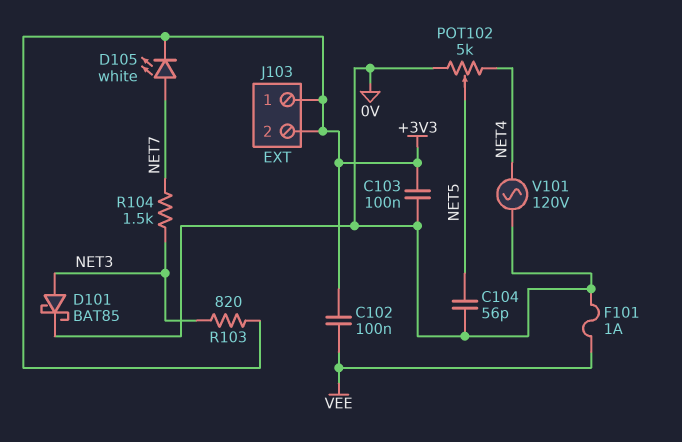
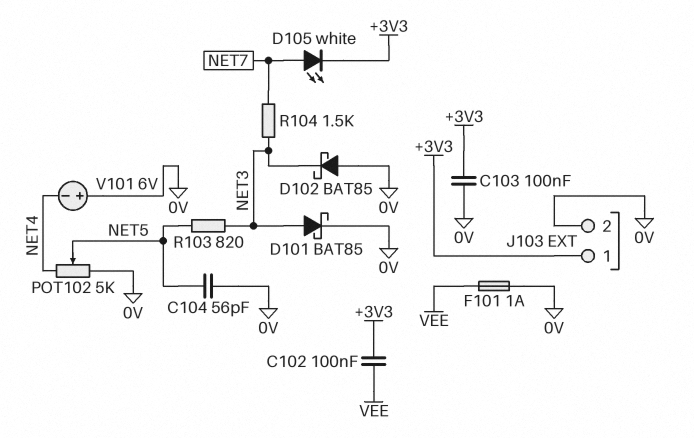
D102: none -> schottky BAT85 (A 0V, K NET3)
J103 pin 2: +3V3 -> 0V
R103: 820 (+3V3, NET3) -> 820 (NET3, NET5)
V101: AC 120V (0V, NET4) -> 6V (plus 0V, minus NET4)

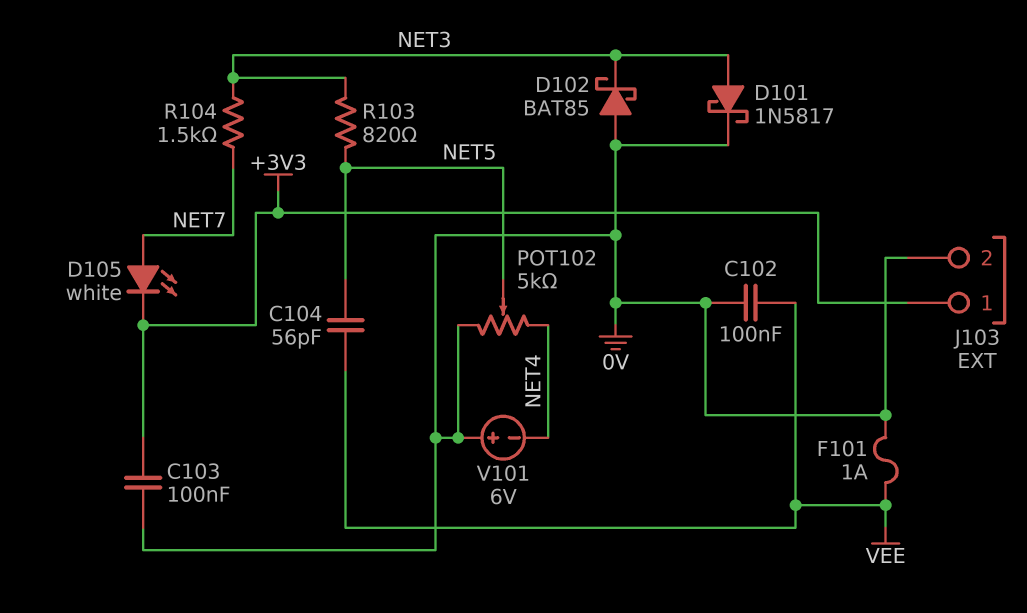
C102: 100nF (+3V3, VEE) -> 100nF (0V, VEE)
C104: 56pF (0V, NET5) -> 56pF (NET5, VEE)
D101: schottky BAT85 (A NET3, K 0V) -> schottky 1N5817 (A NET3, K 0V)

